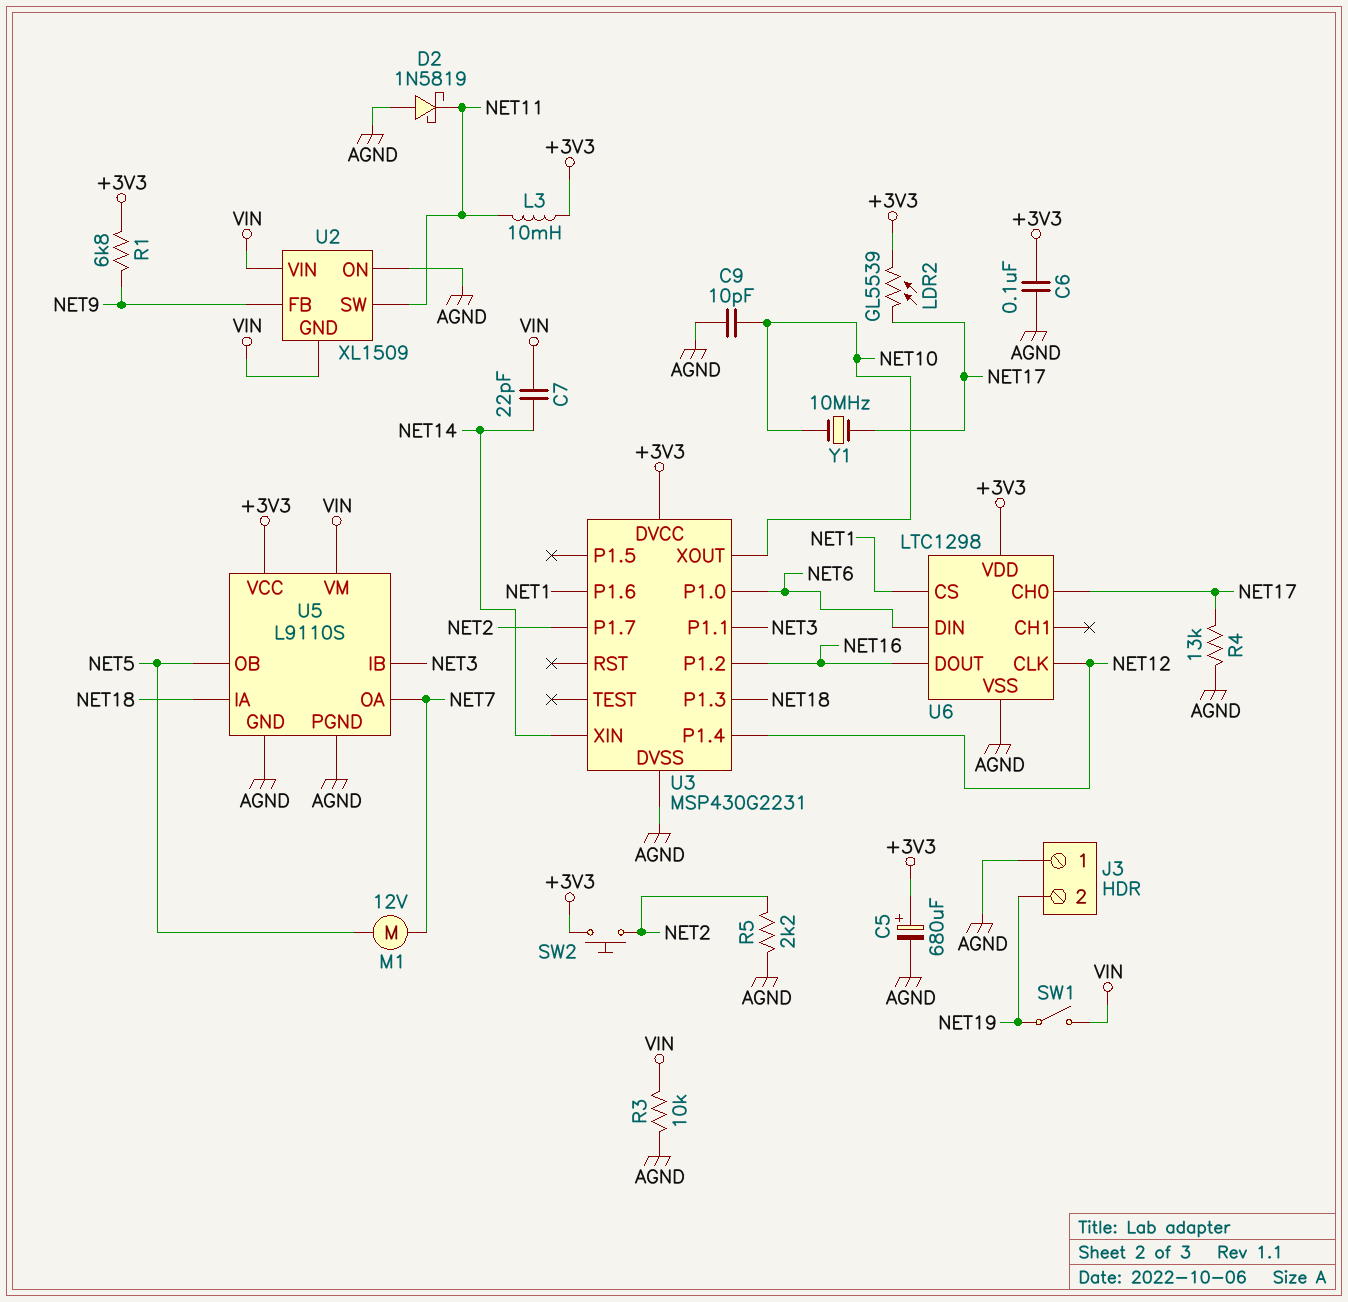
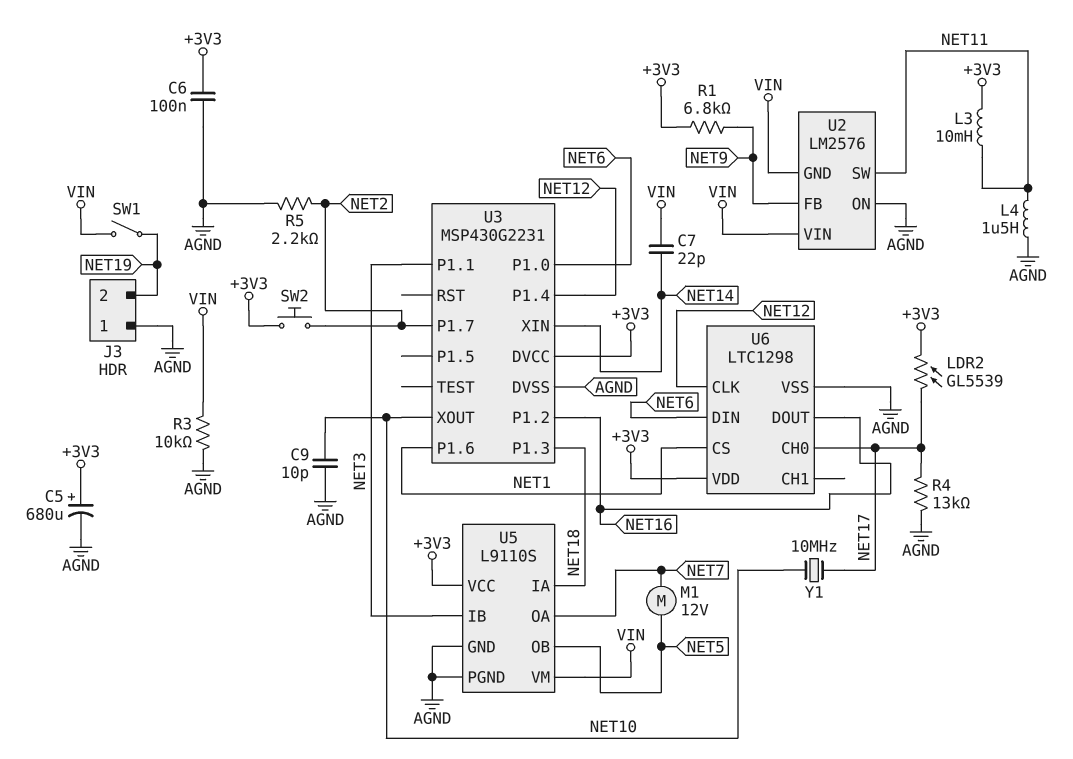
D2: schottky 1N5819 (A AGND, K NET11) -> none
L4: none -> 1.5uH (AGND, NET11)
U2: XL1509 -> LM2576

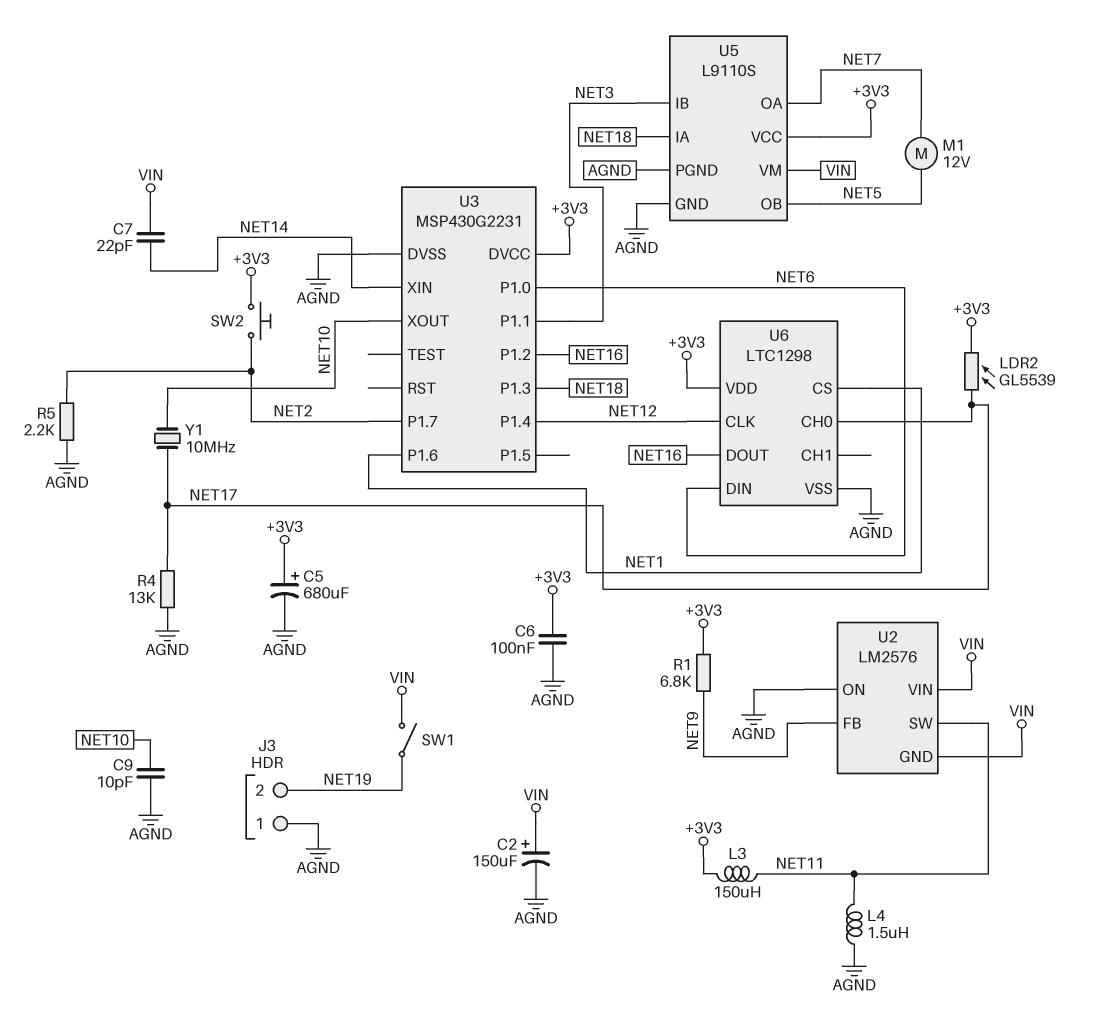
C2: none -> 150uF (plus VIN, minus AGND)
L3: 10mH (+3V3, NET11) -> 150uH (+3V3, NET11)
R3: 10k (AGND, VIN) -> none

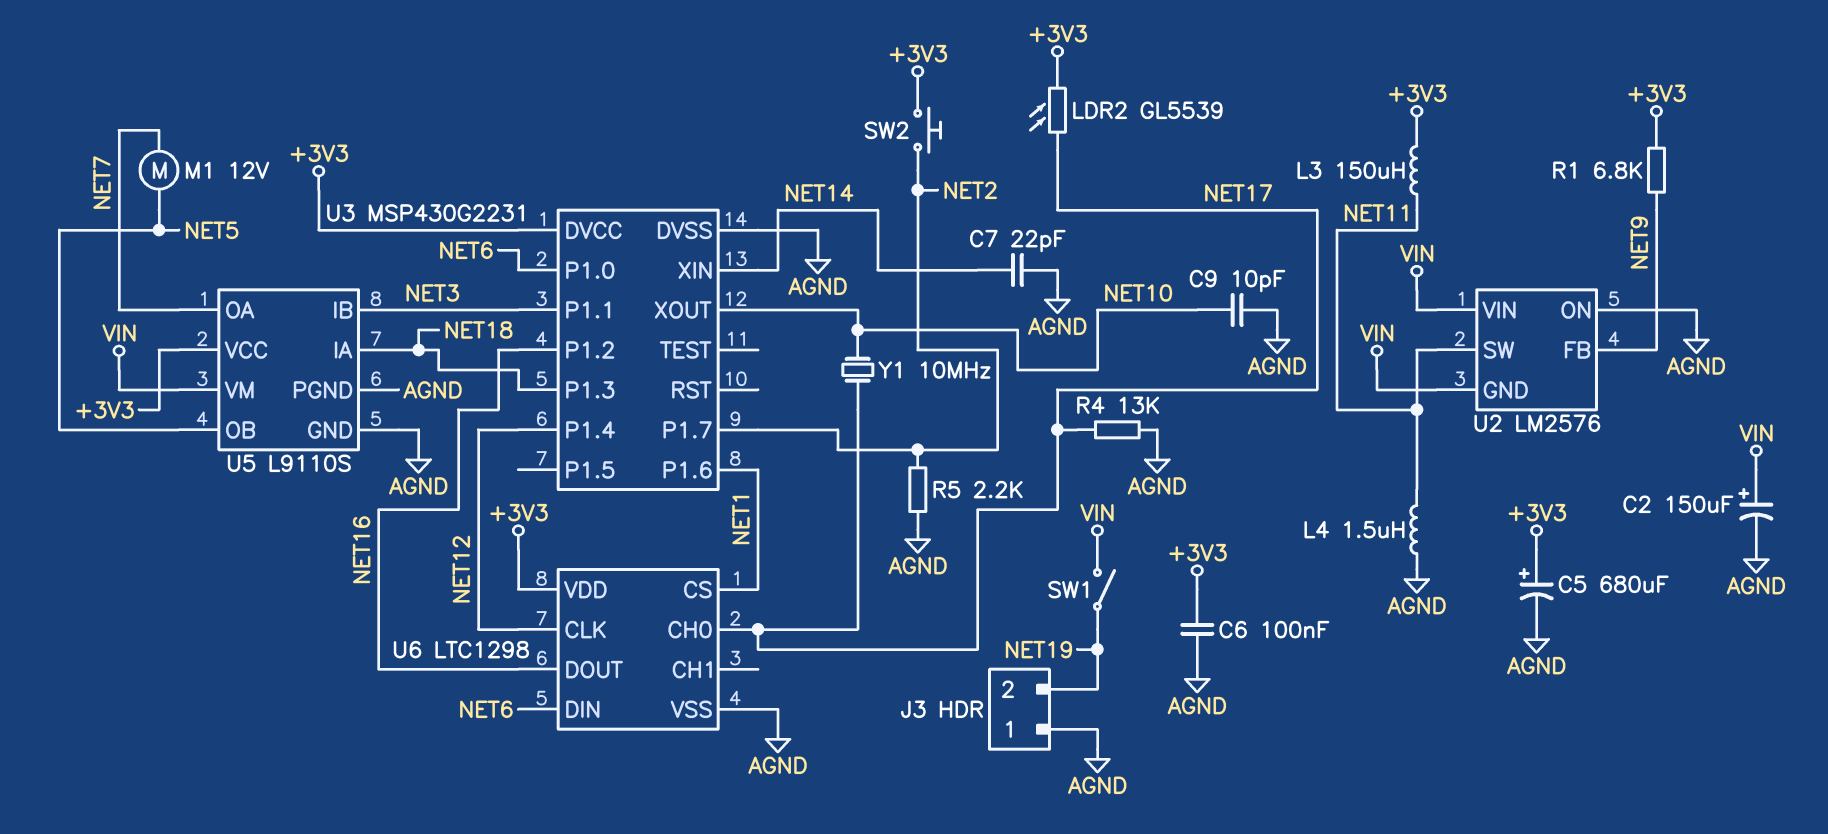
C7: 22pF (NET14, VIN) -> 22pF (AGND, NET14)

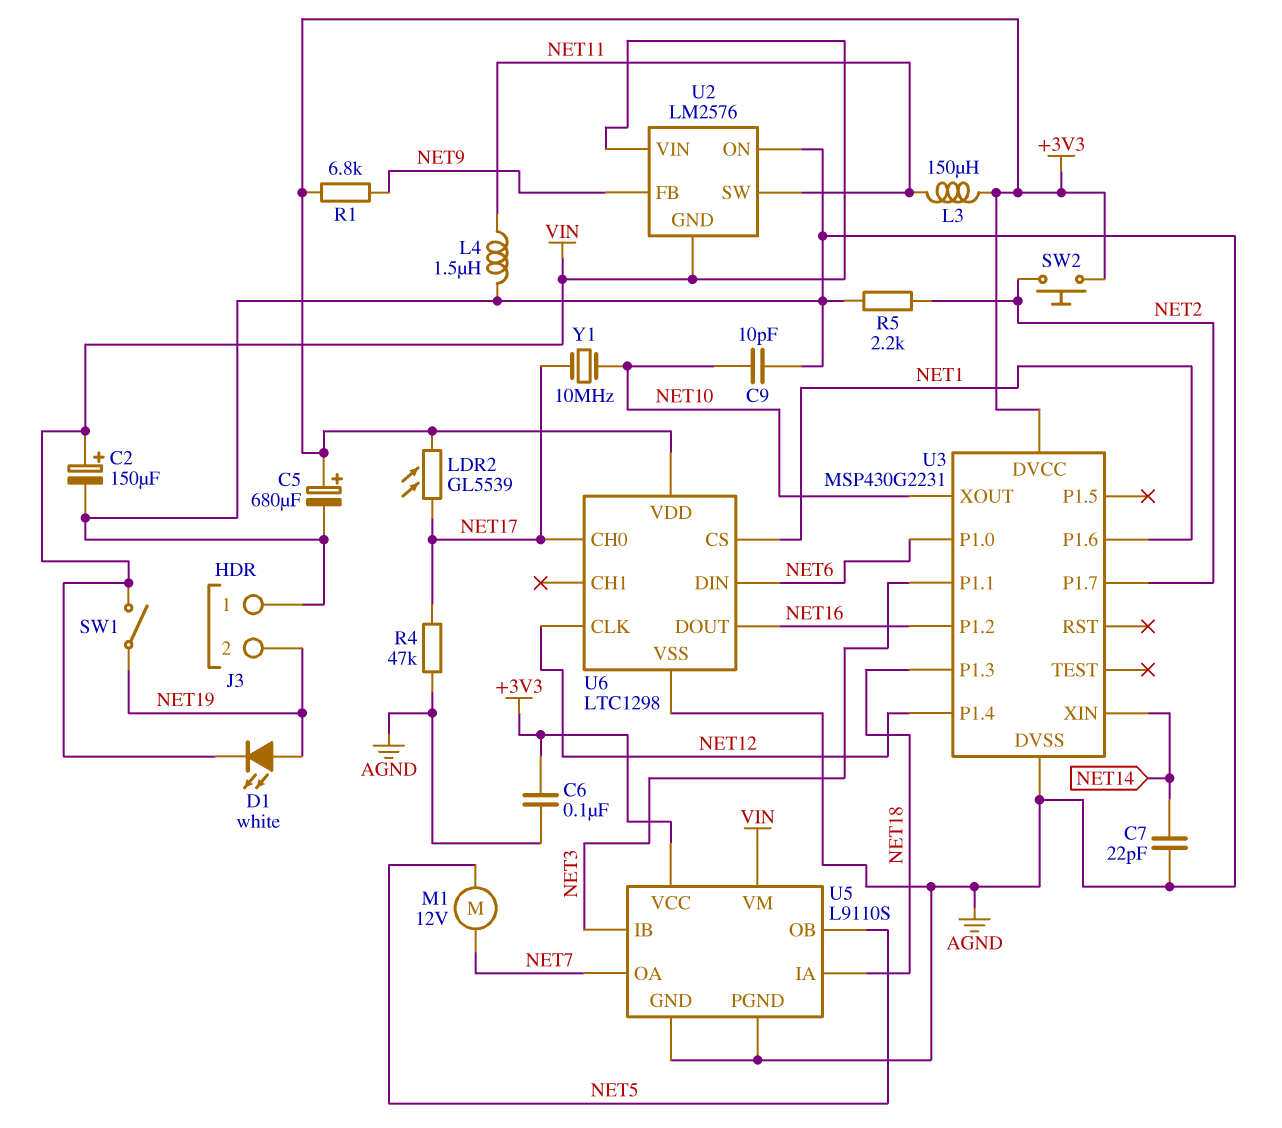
D1: none -> LED white (A NET19, K VIN)
R4: 13k (AGND, NET17) -> 47k (AGND, NET17)

